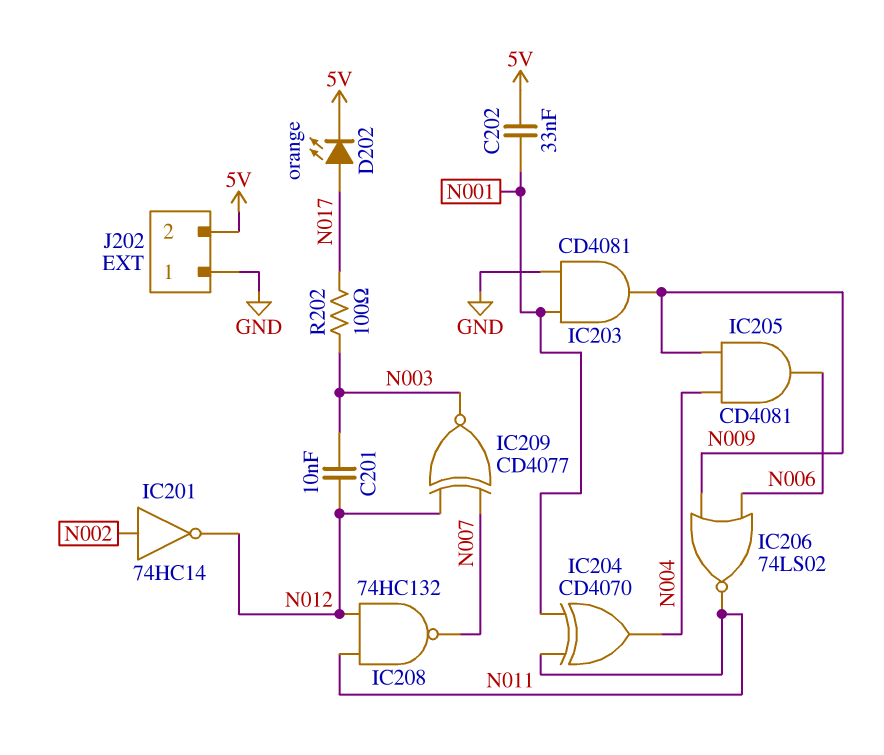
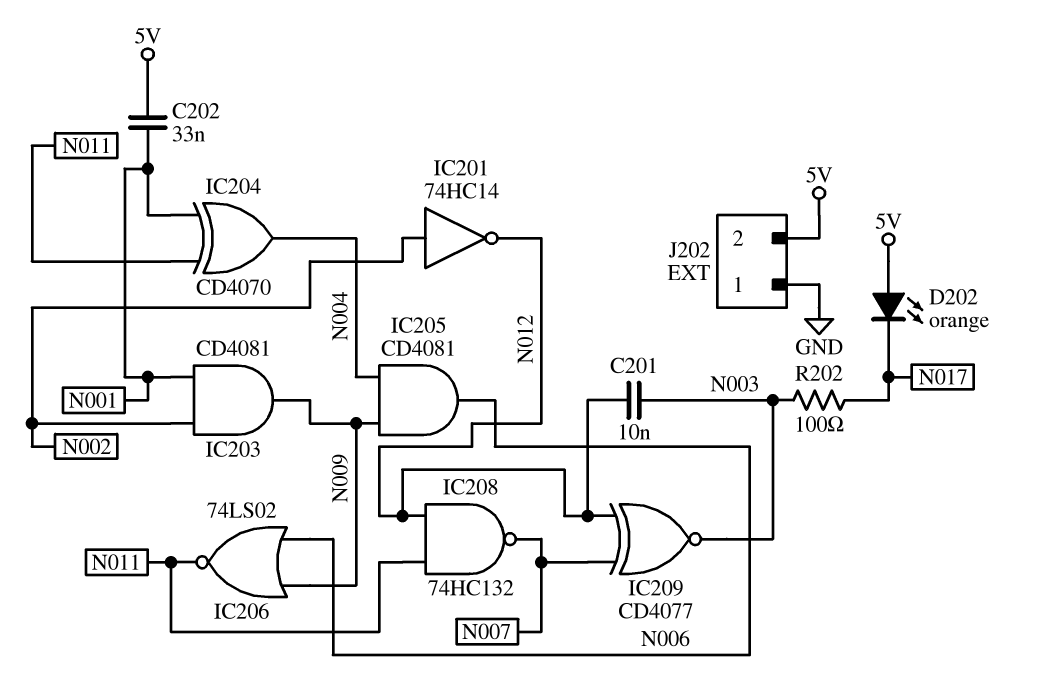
D202: LED orange (A N017, K 5V) -> LED orange (A 5V, K N017)
IC203: AND CD4081 (in GND, in N001, out N009) -> AND CD4081 (in N001, in N002, out N009)

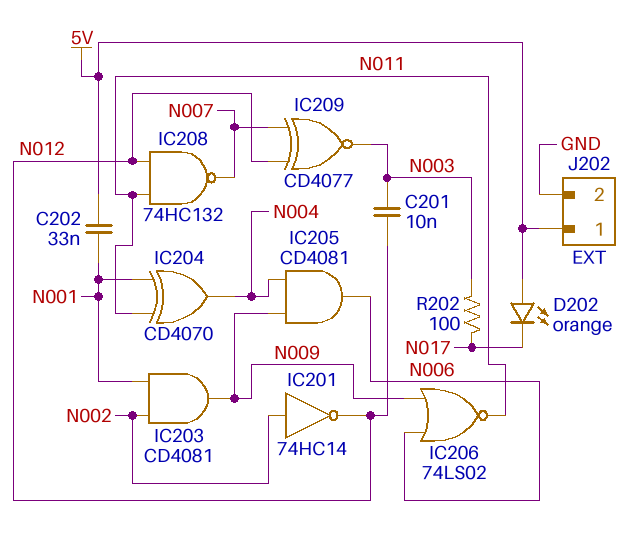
J202 pin 1: GND -> 5V
J202 pin 2: 5V -> GND

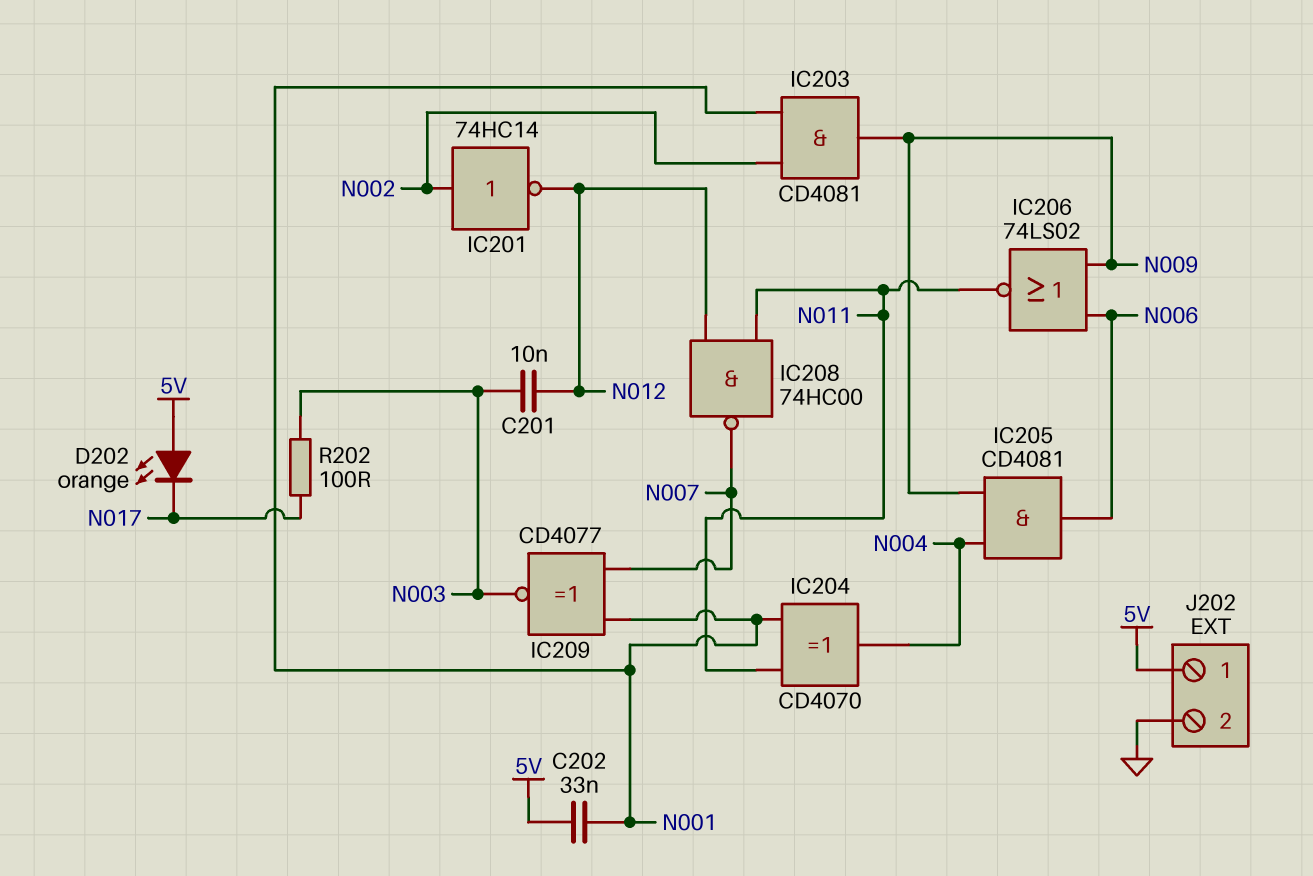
IC208: NAND 74HC132 (in N011, in N012, out N007) -> NAND 74HC00 (in N011, in N012, out N007)
IC209: XNOR CD4077 (in N007, in N012, out N003) -> XNOR CD4077 (in N001, in N007, out N003)

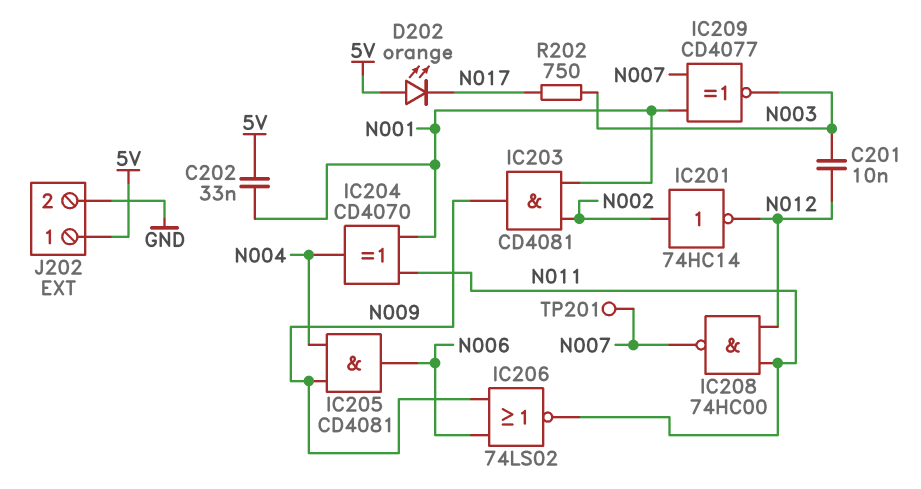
R202: 100 (N003, N017) -> 750 (N003, N017)
TP201: none -> test point (N007)

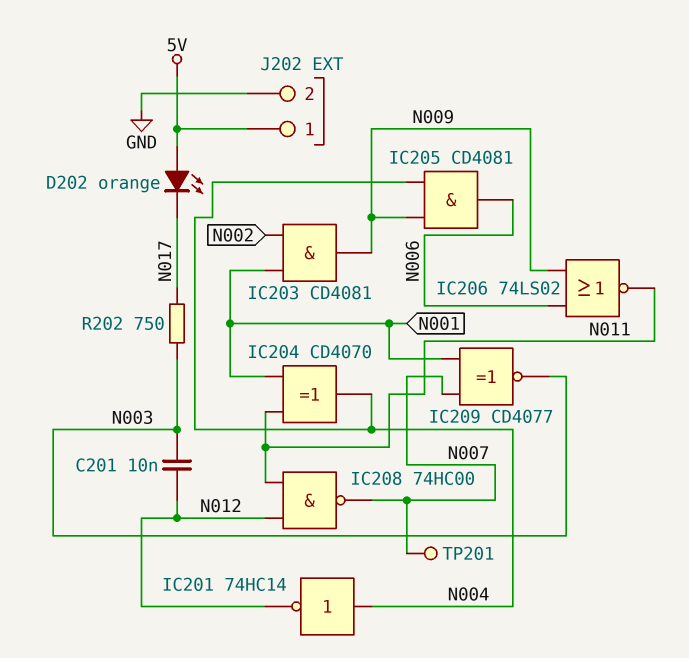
C202: 33nF (5V, N001) -> none
IC201: NOT 74HC14 (in N002, out N012) -> NOT 74HC14 (in N004, out N012)

